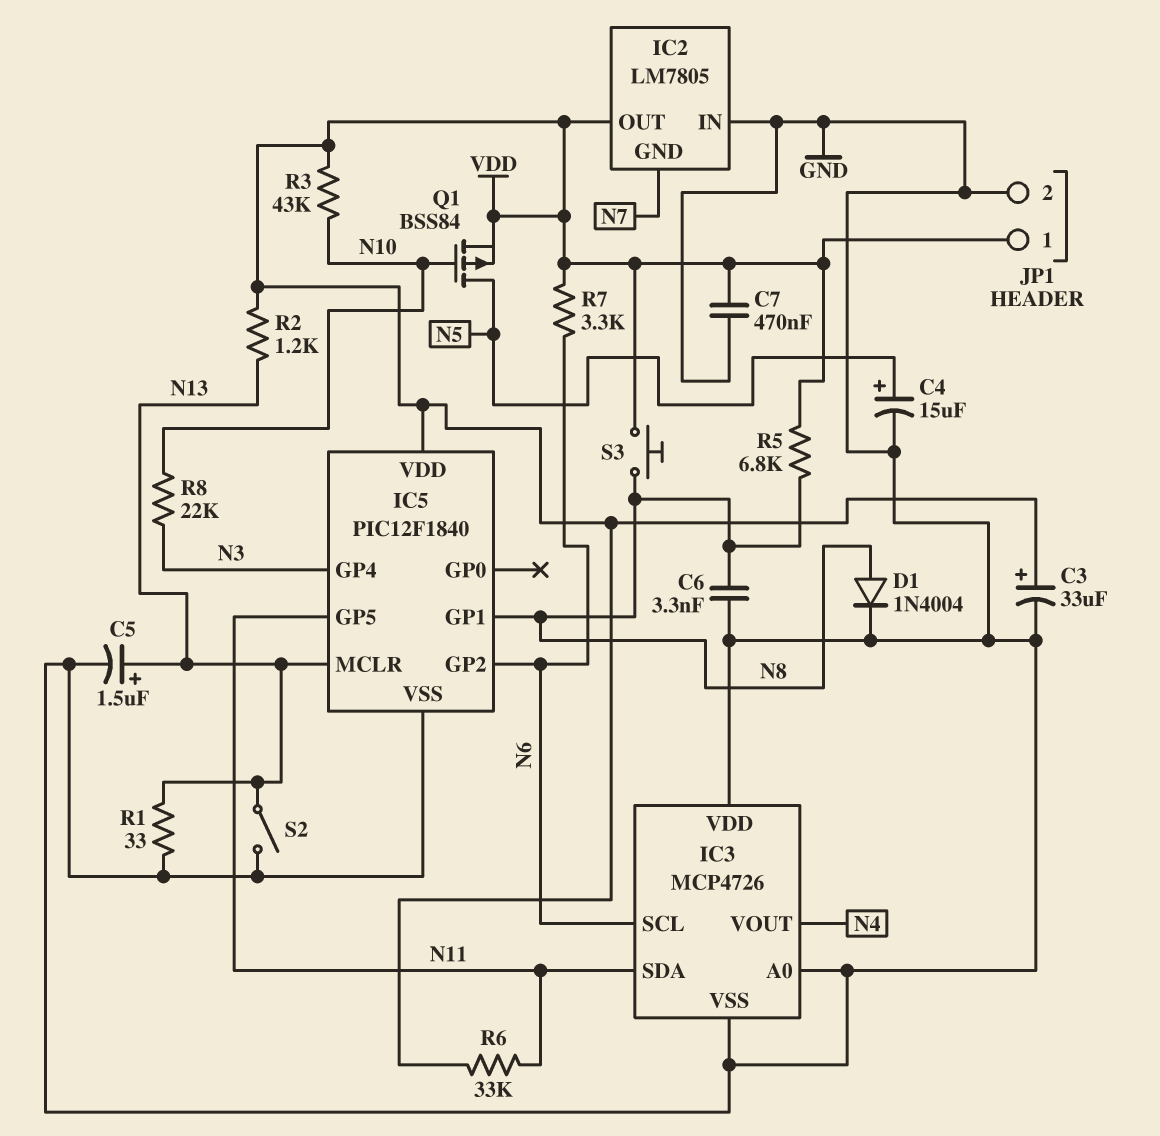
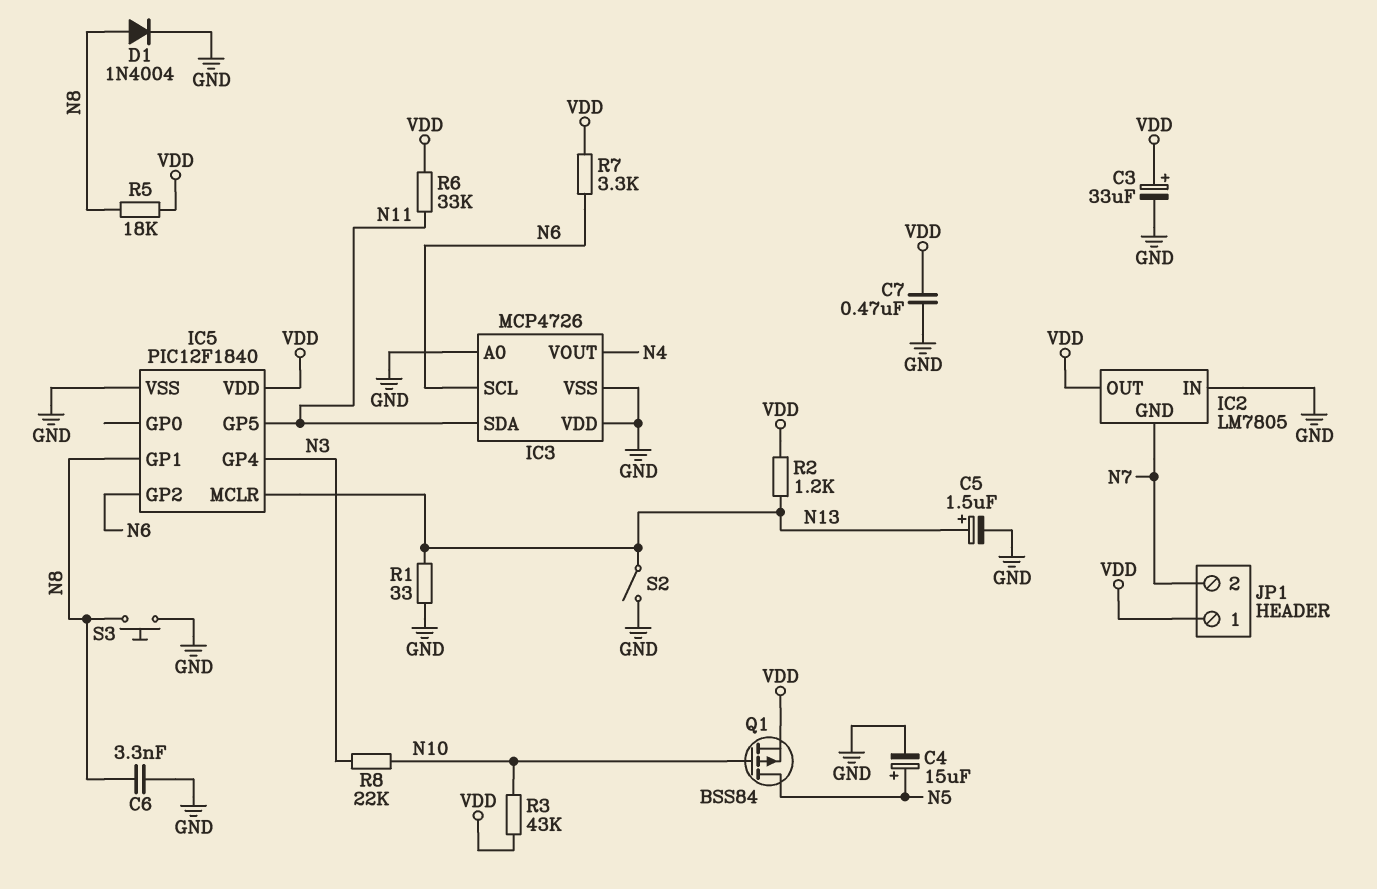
JP1 pin 2: GND -> N7
R5: 6.8k (N8, VDD) -> 18k (N8, VDD)
S3: button (N8, VDD) -> button (GND, N8)

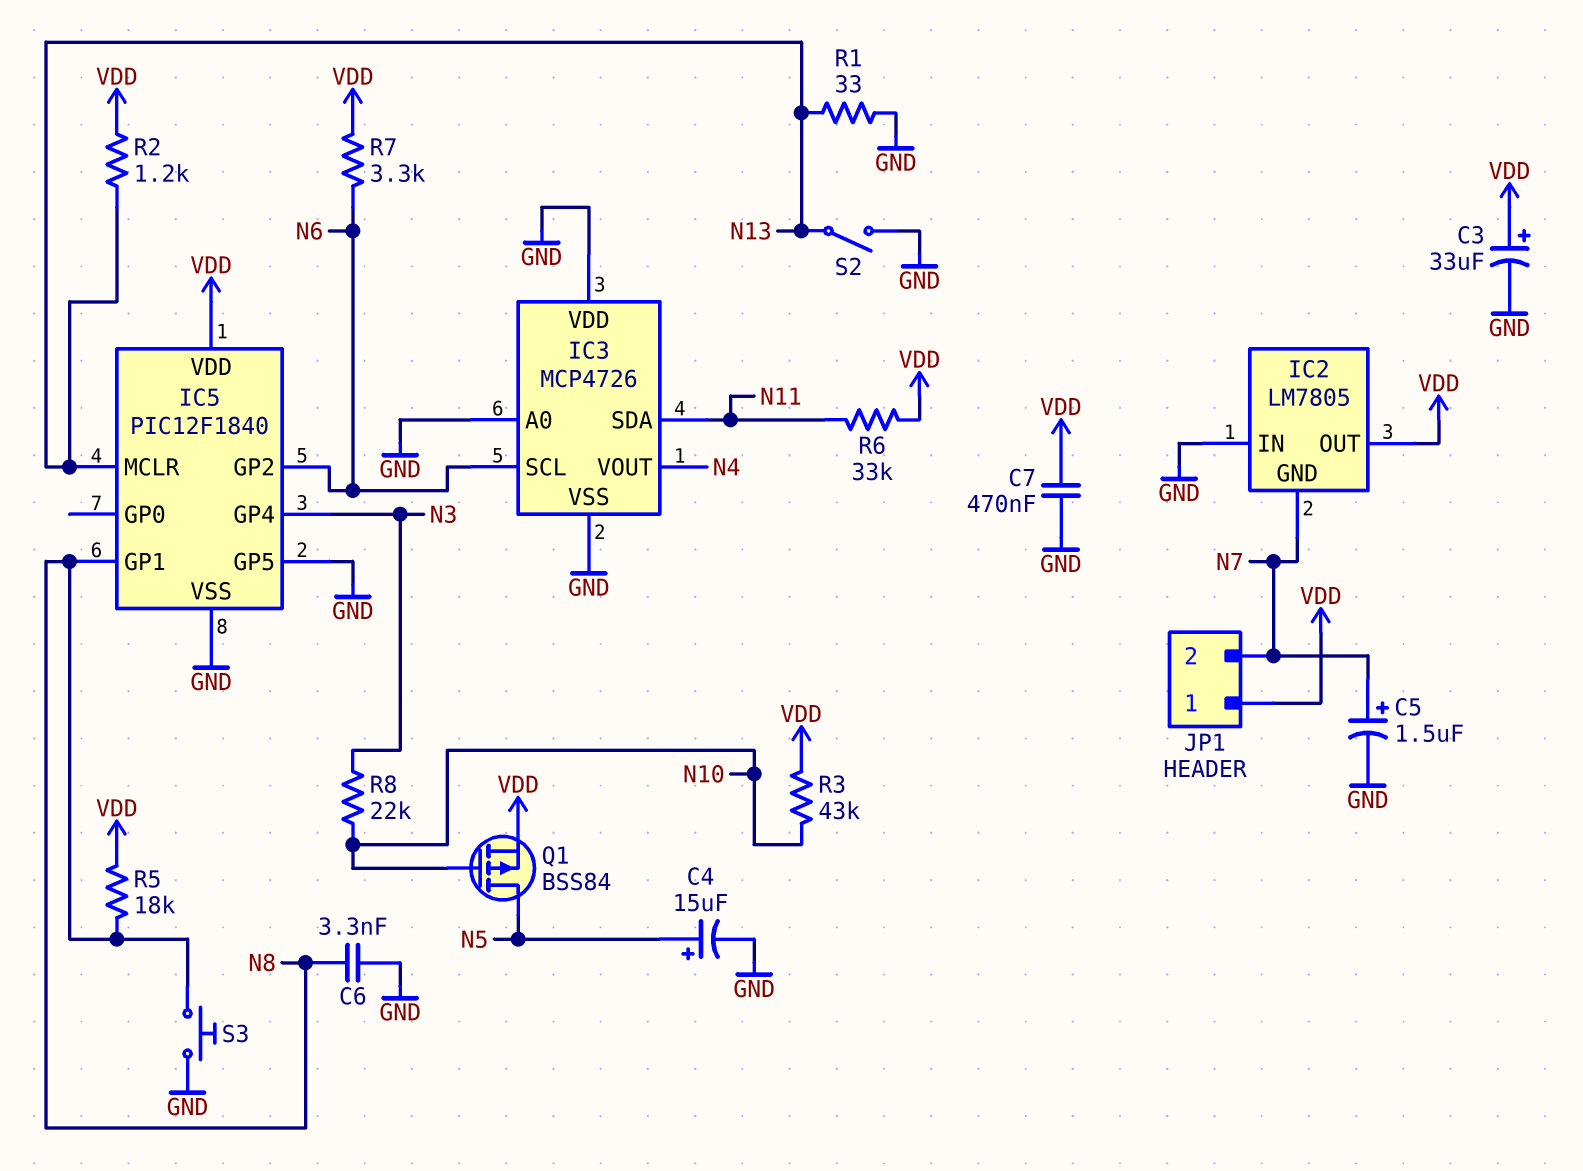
C5: 1.5uF (plus N13, minus GND) -> 1.5uF (plus N7, minus GND)
D1: diode 1N4004 (A N8, K GND) -> none
IC5 pin GP5: N11 -> GND

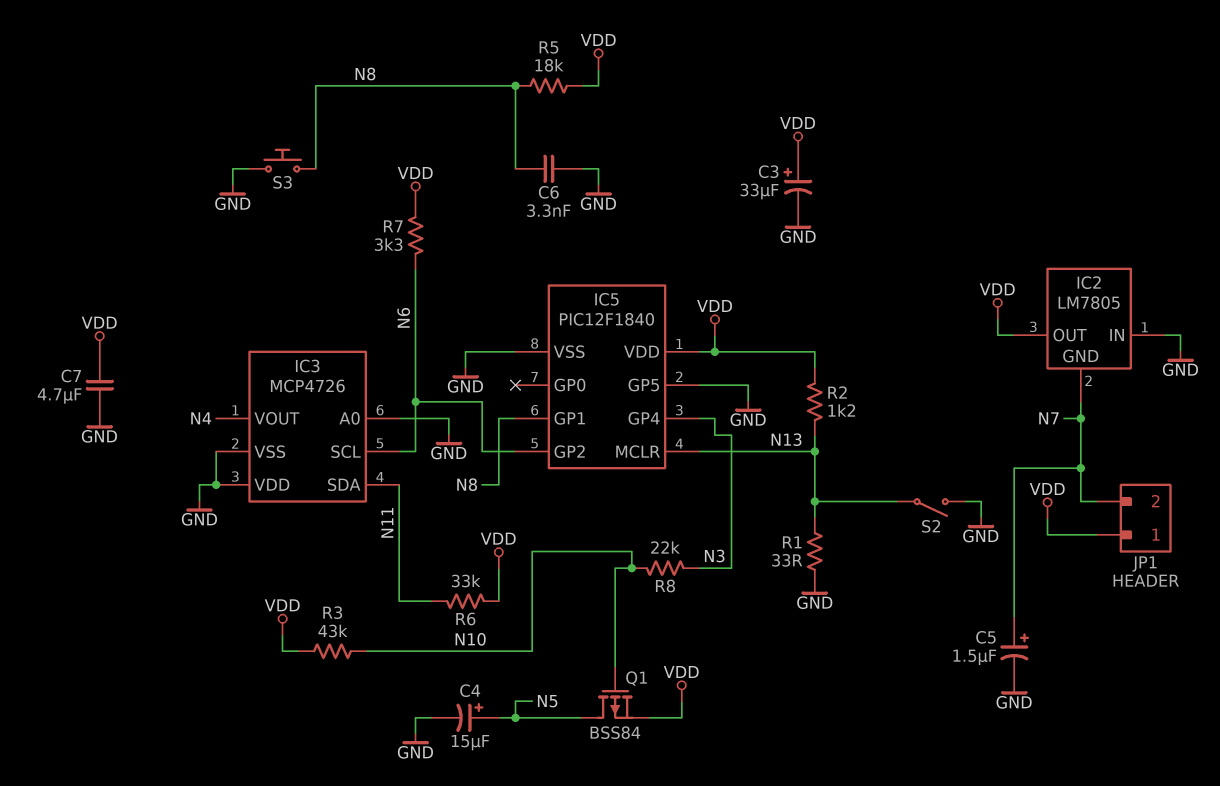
C7: 470nF (GND, VDD) -> 4.7uF (GND, VDD)

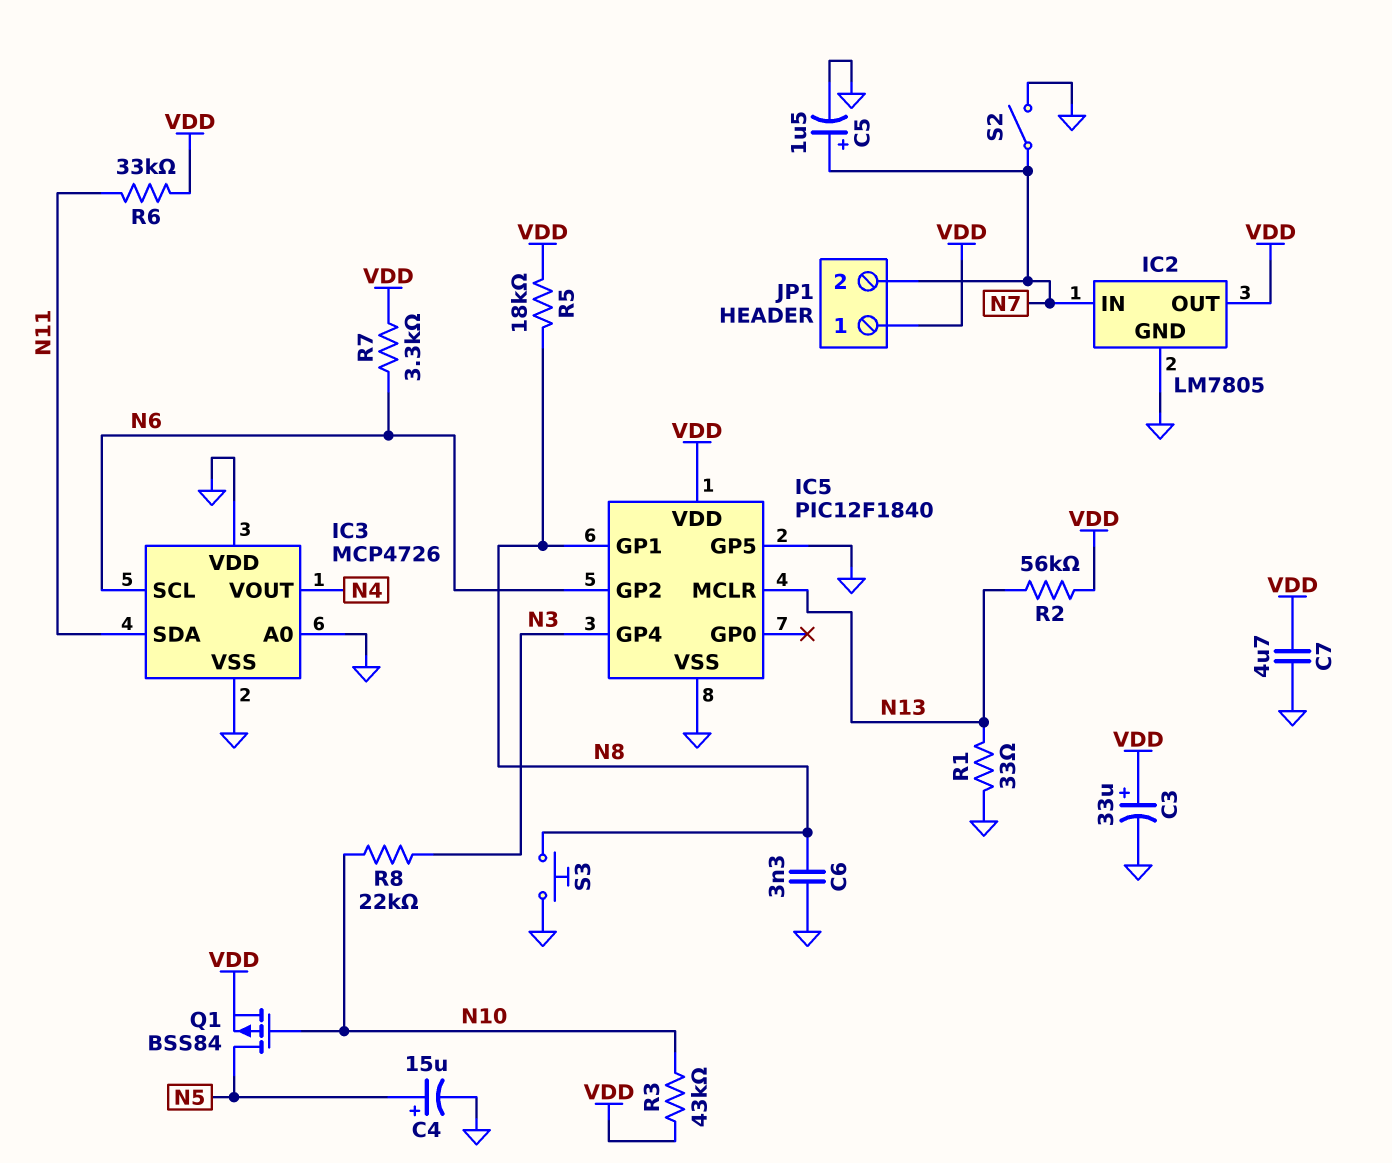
IC2 pin GND: N7 -> GND
IC2 pin IN: GND -> N7
R2: 1.2k (N13, VDD) -> 56k (N13, VDD)
S2: switch (GND, N13) -> switch (GND, N7)

